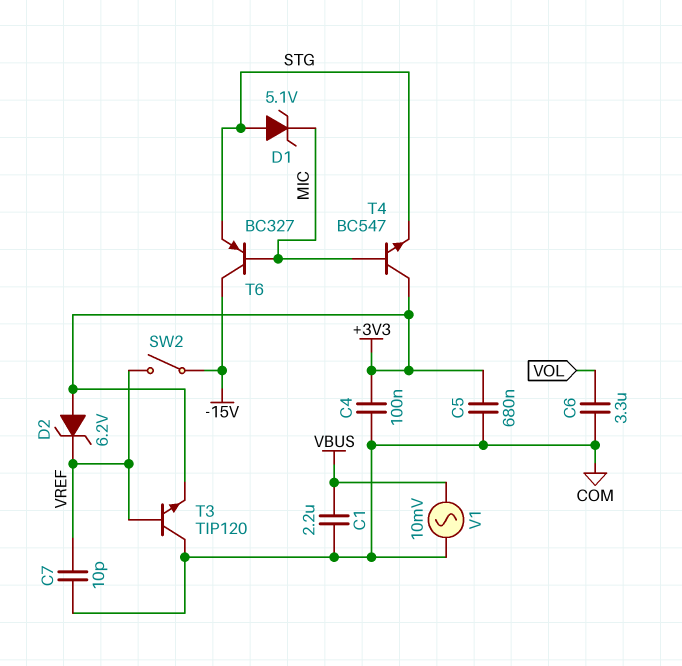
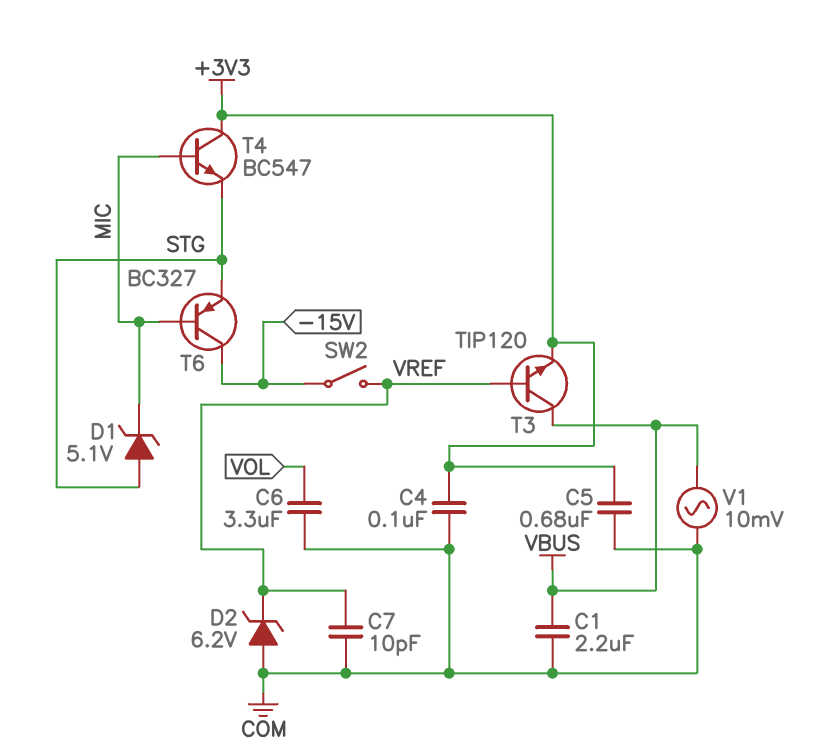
D2: zener 6.2V (A +3V3, K VREF) -> zener 6.2V (A COM, K VREF)
T3: NPN TIP120 (B VREF, C COM, E +3V3) -> NPN TIP120 (B VREF, C VBUS, E +3V3)

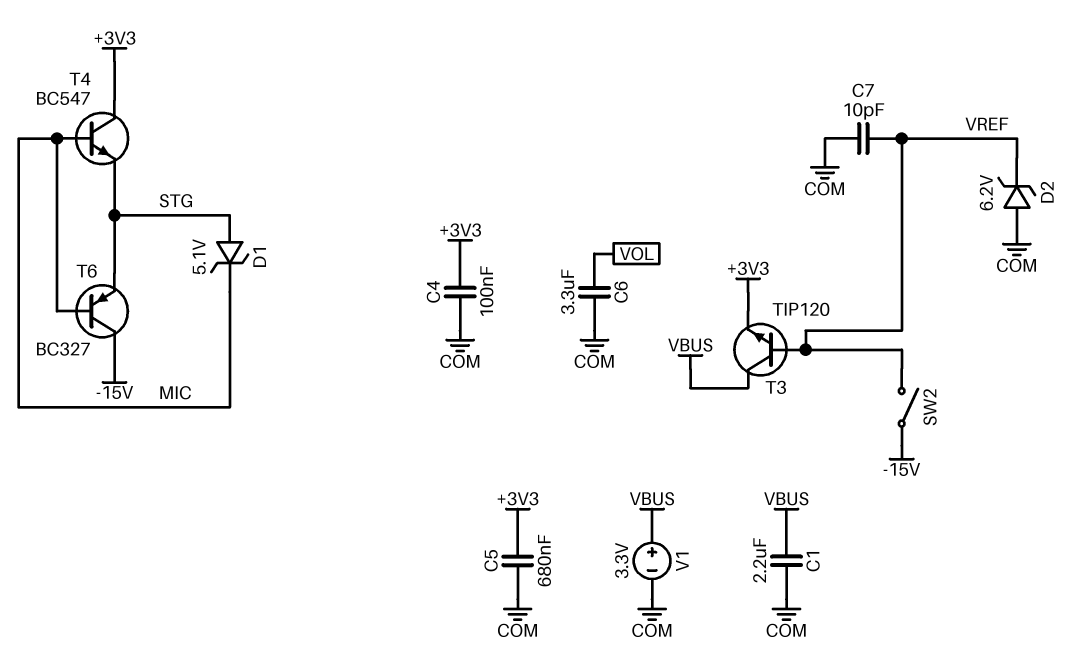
V1: AC 10mV (COM, VBUS) -> 3.3V (plus VBUS, minus COM)

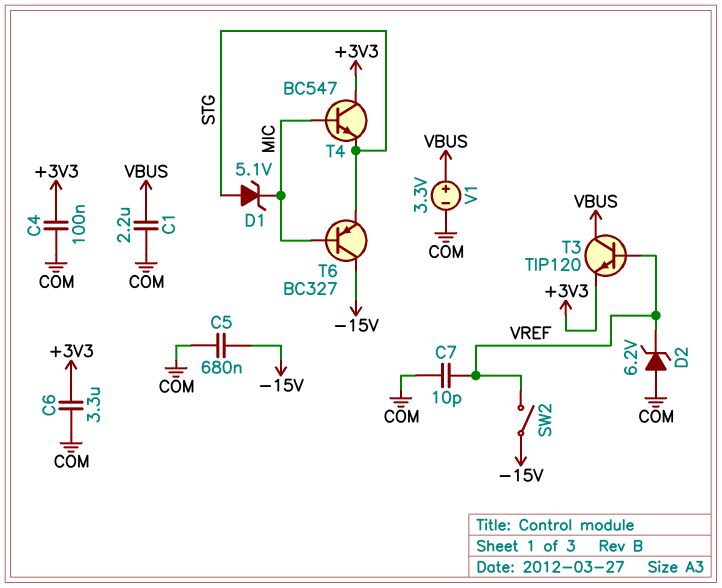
C5: 680nF (+3V3, COM) -> 680nF (-15V, COM)
C6: 3.3uF (COM, VOL) -> 3.3uF (+3V3, COM)

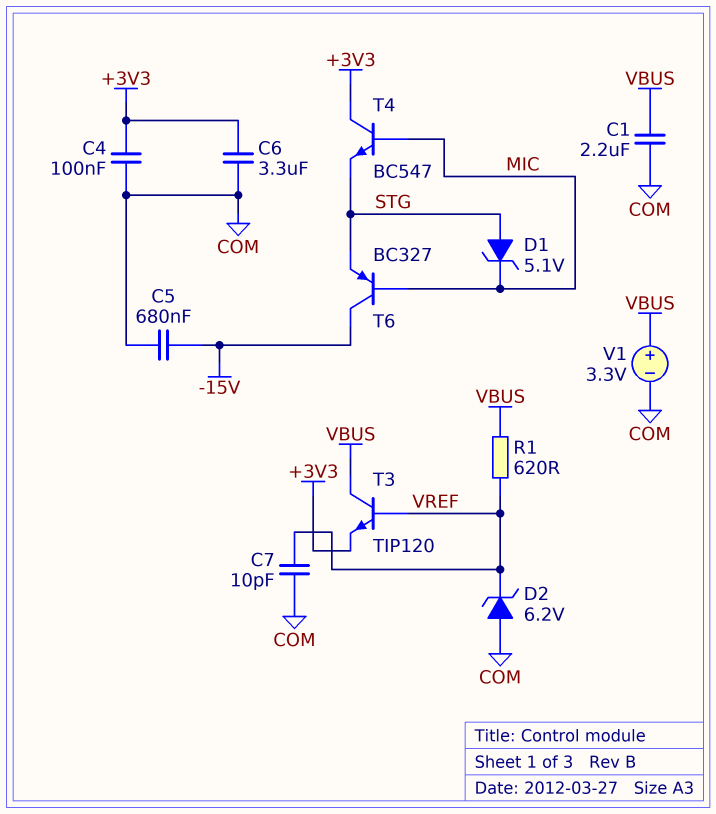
R1: none -> 620 (VBUS, VREF)
SW2: switch (-15V, VREF) -> none

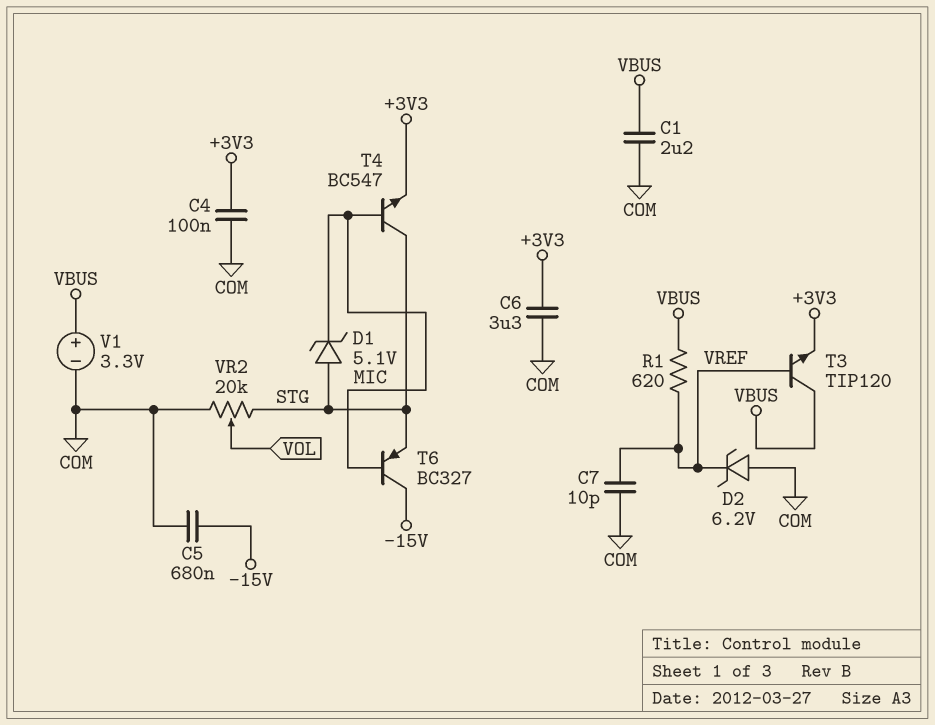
T4: NPN BC547 (B MIC, C +3V3, E STG) -> NPN BC547 (B MIC, C STG, E +3V3)
VR2: none -> 20k (COM, STG, wiper VOL)

